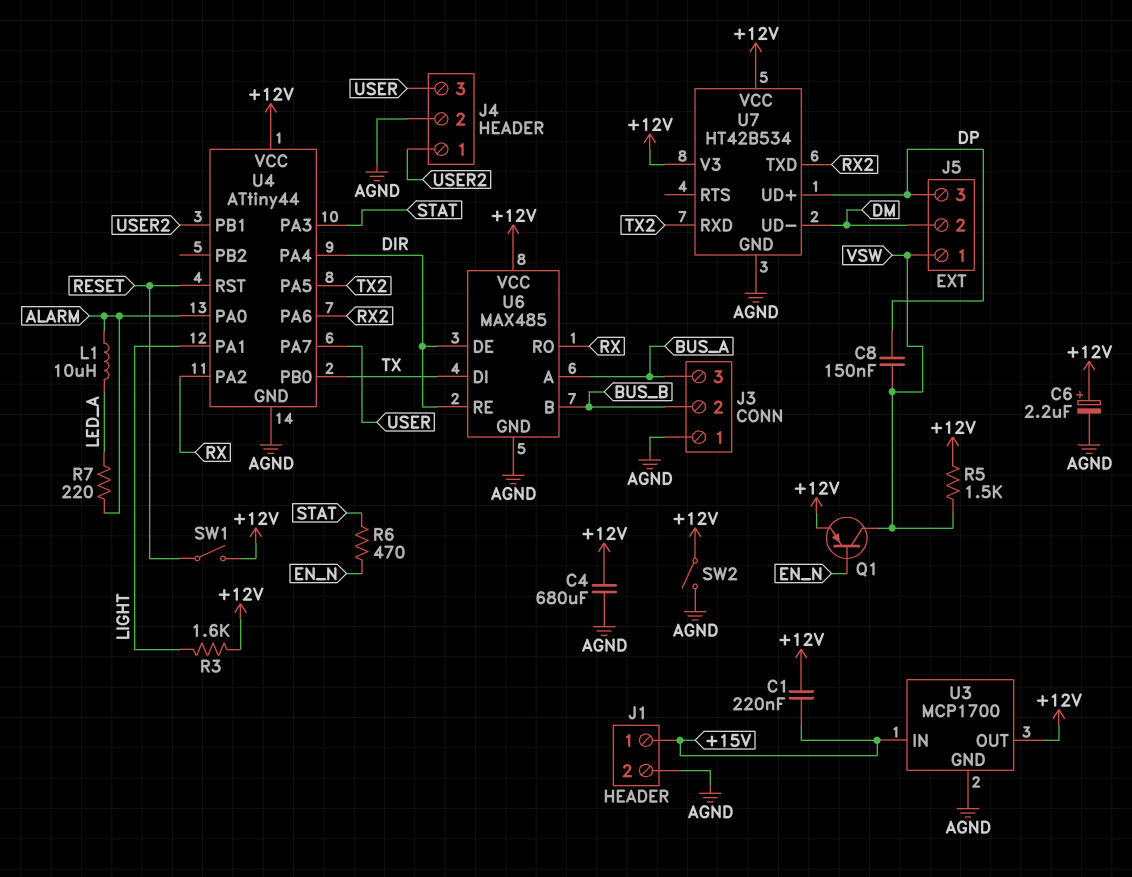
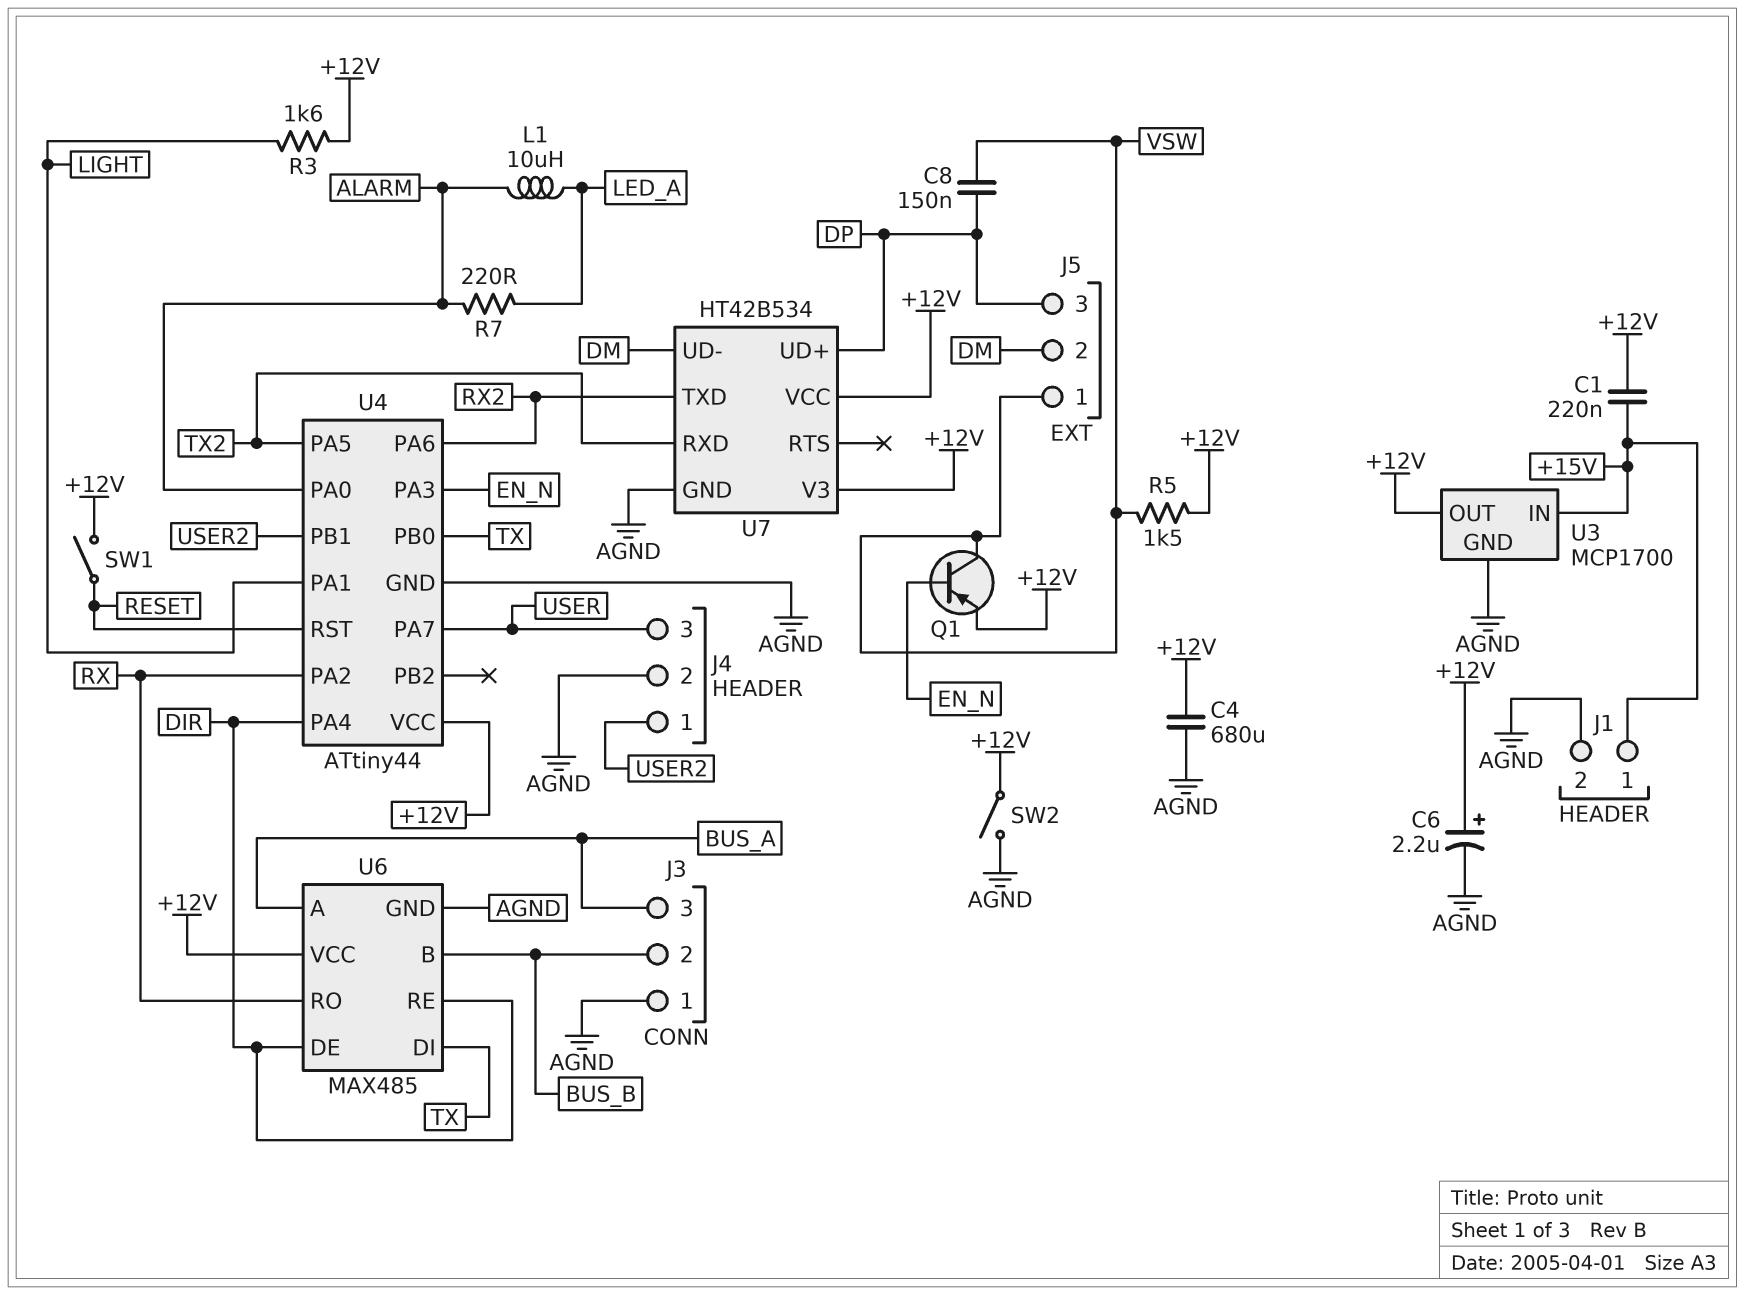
R6: 470 (EN_N, STAT) -> none
U4 pin PA3: STAT -> EN_N

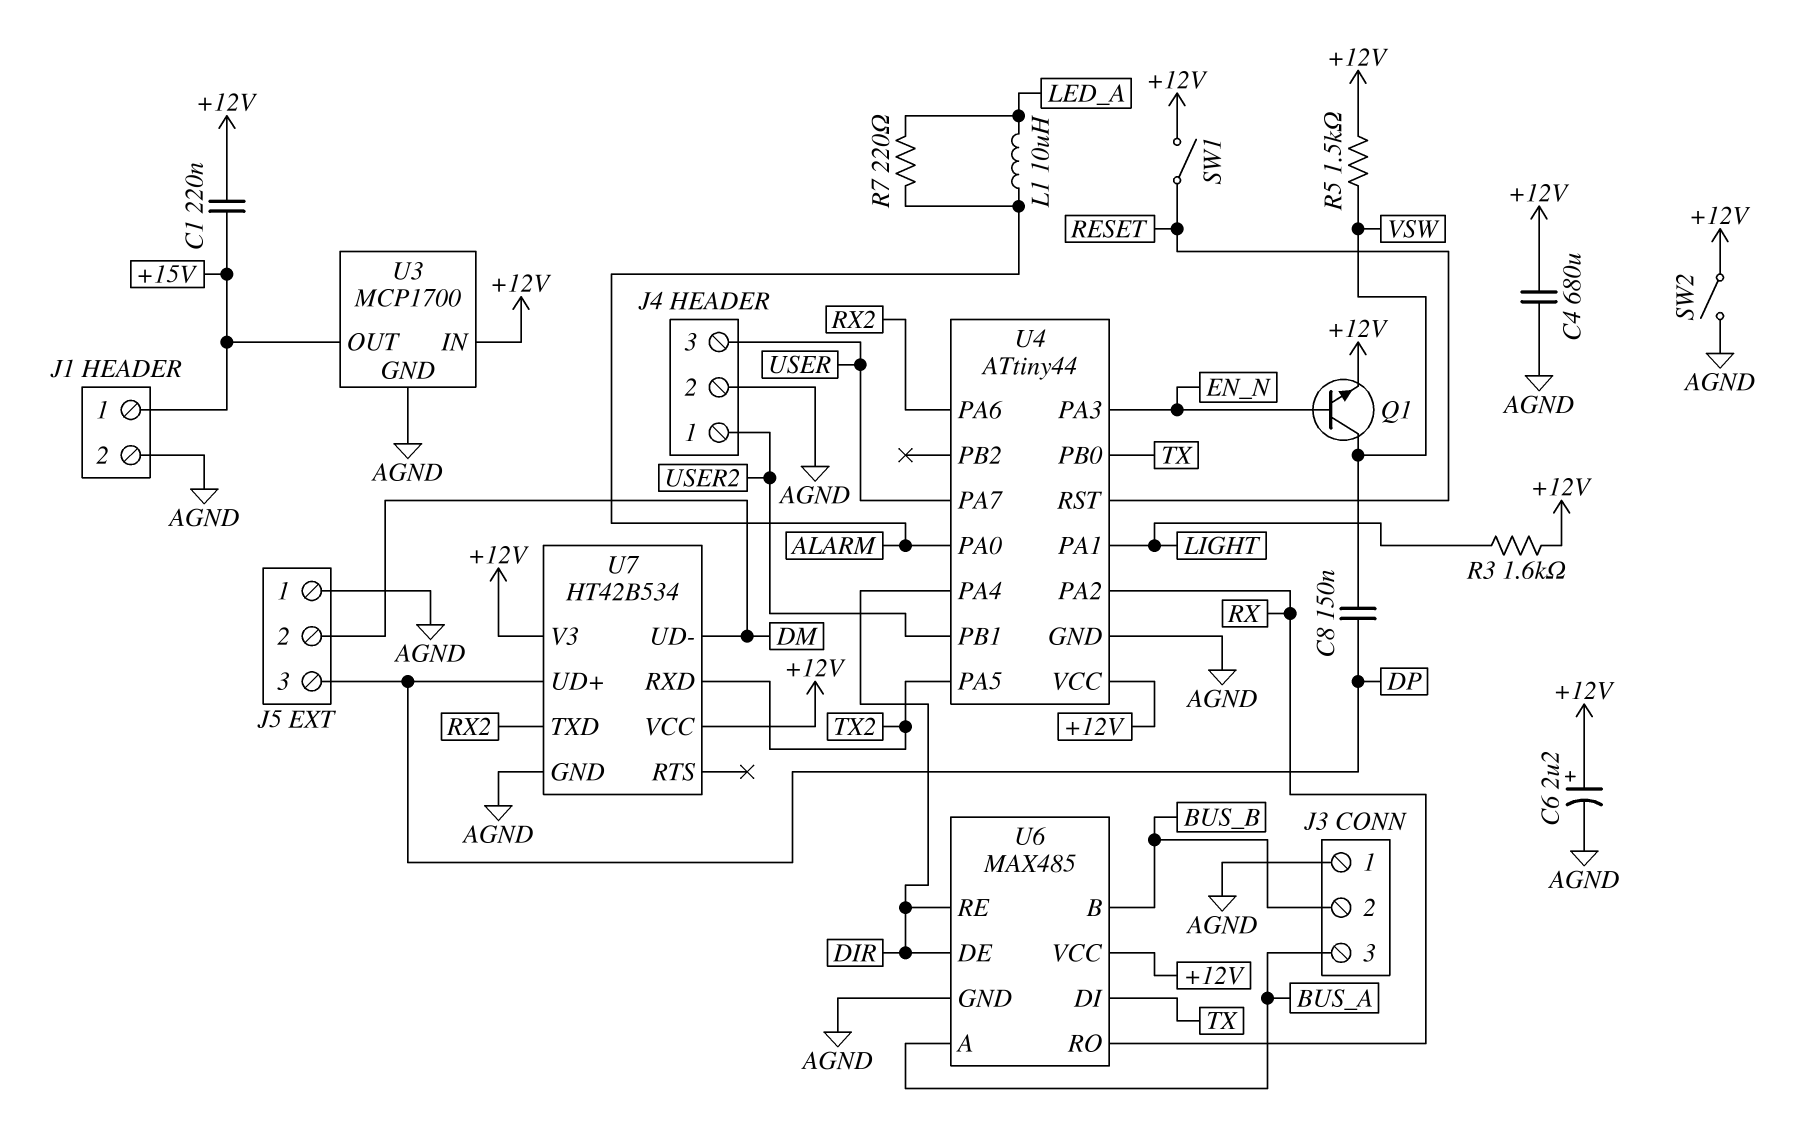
J5 pin 1: VSW -> AGND
Q1: PNP (B EN_N, C VSW, E +12V) -> NPN (B EN_N, C VSW, E +12V)
U3 pin IN: +15V -> +12V
U3 pin OUT: +12V -> +15V

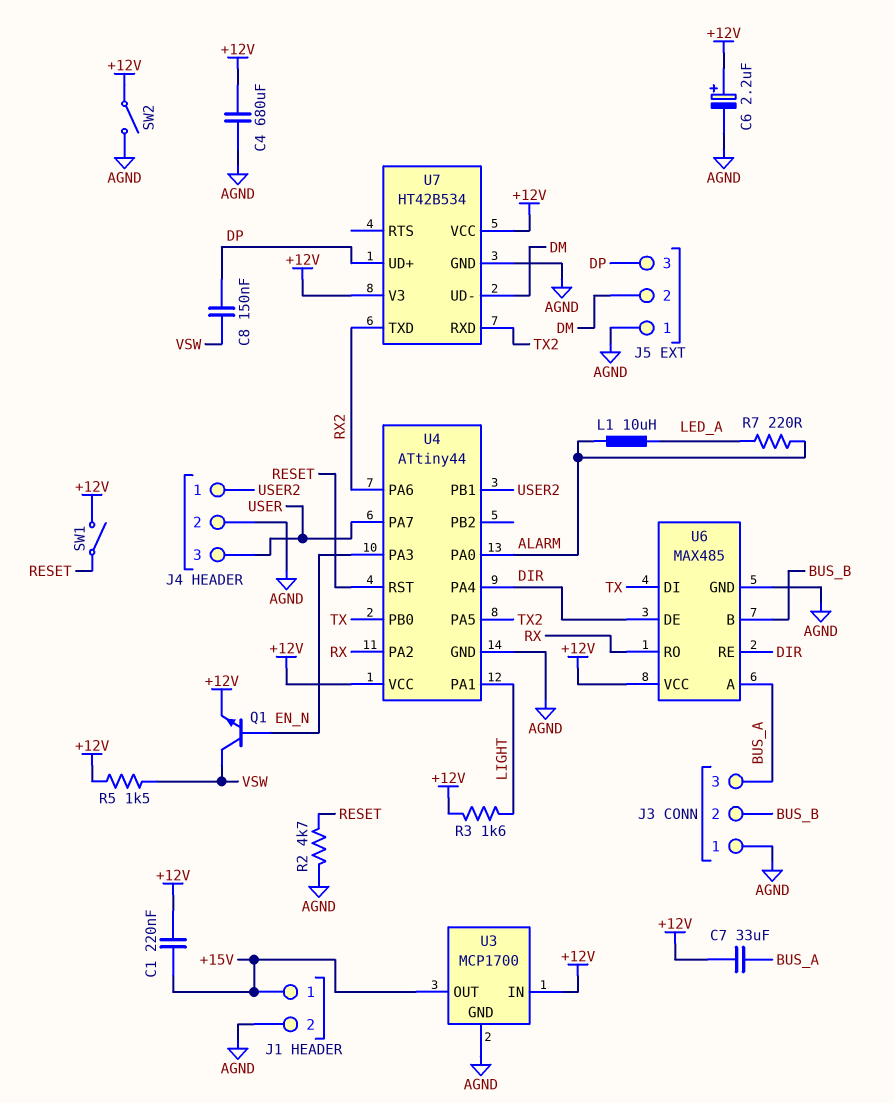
C7: none -> 33uF (+12V, BUS_A)
R2: none -> 4.7k (AGND, RESET)

